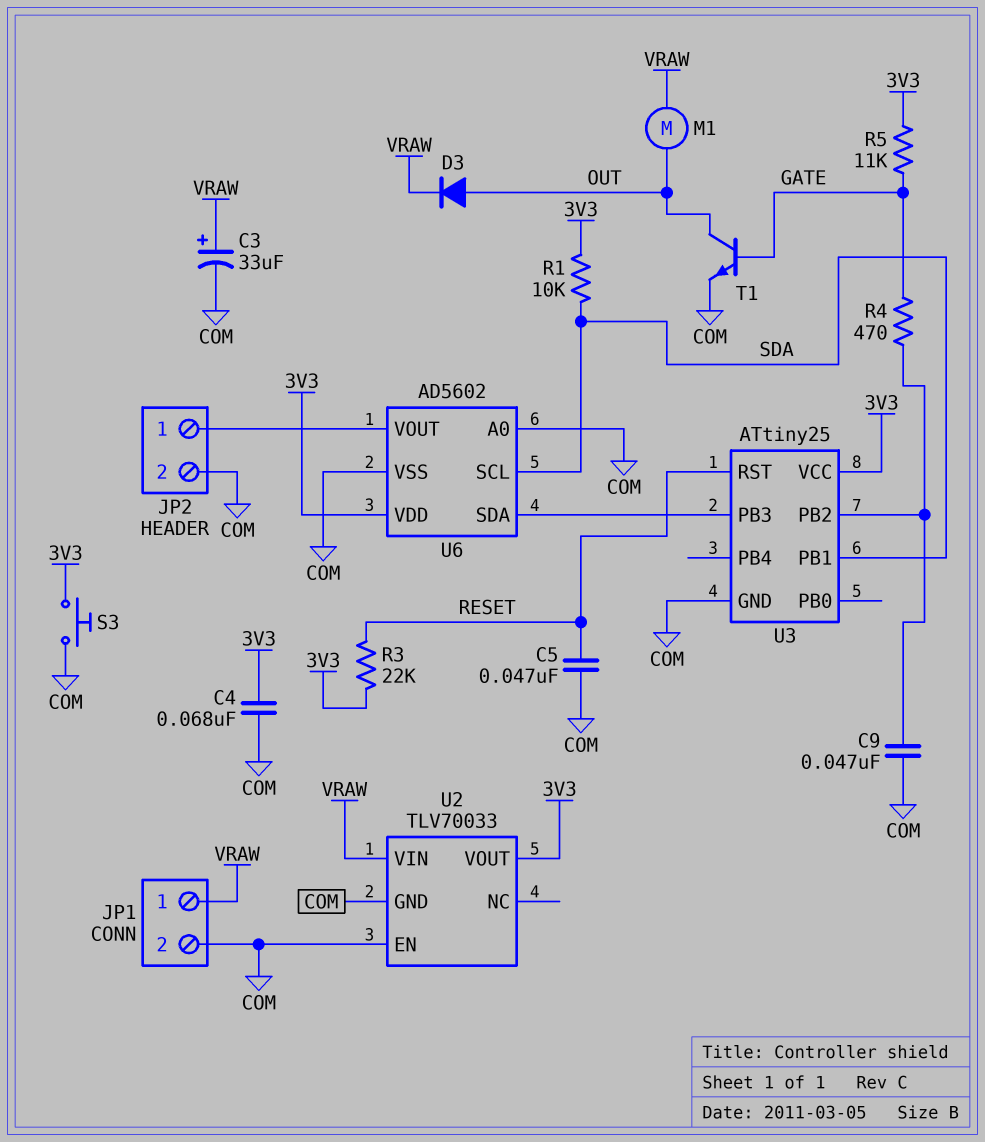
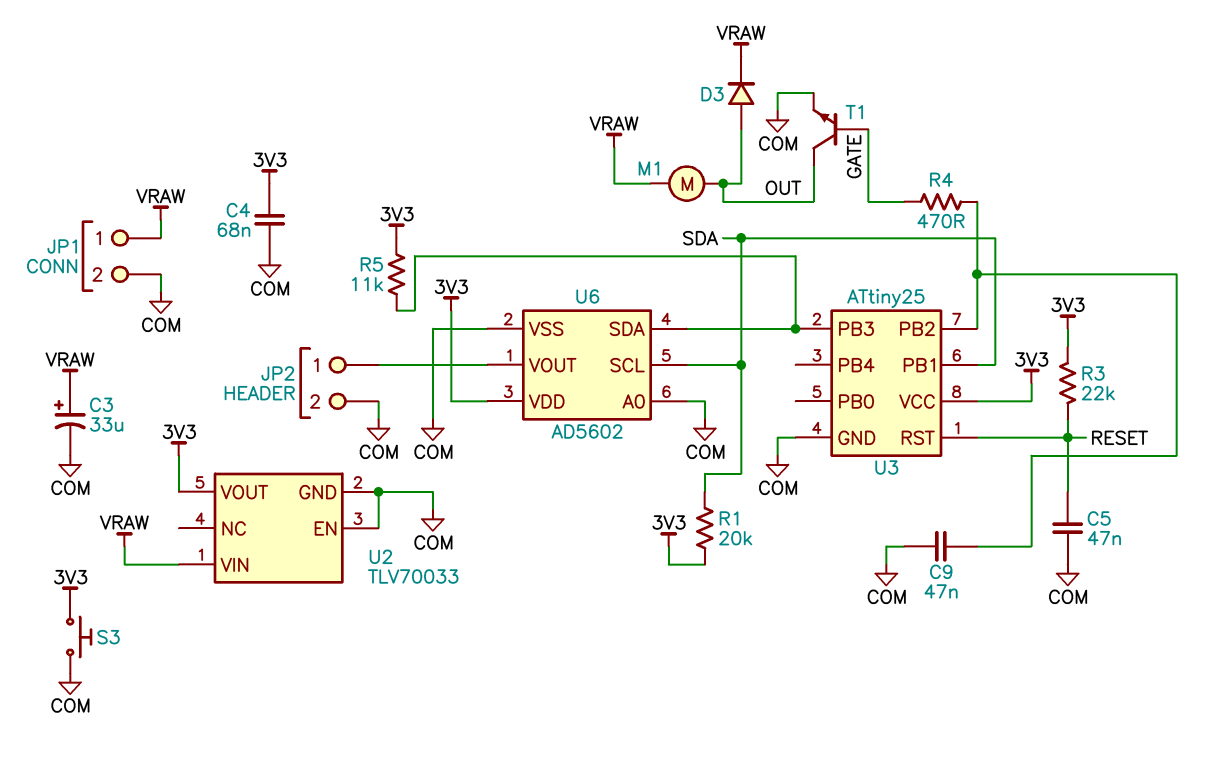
R1: 10k (3V3, SDA) -> 20k (3V3, SDA)
R5: 11k (3V3, GATE) -> 11k (3V3, U3/PB3)

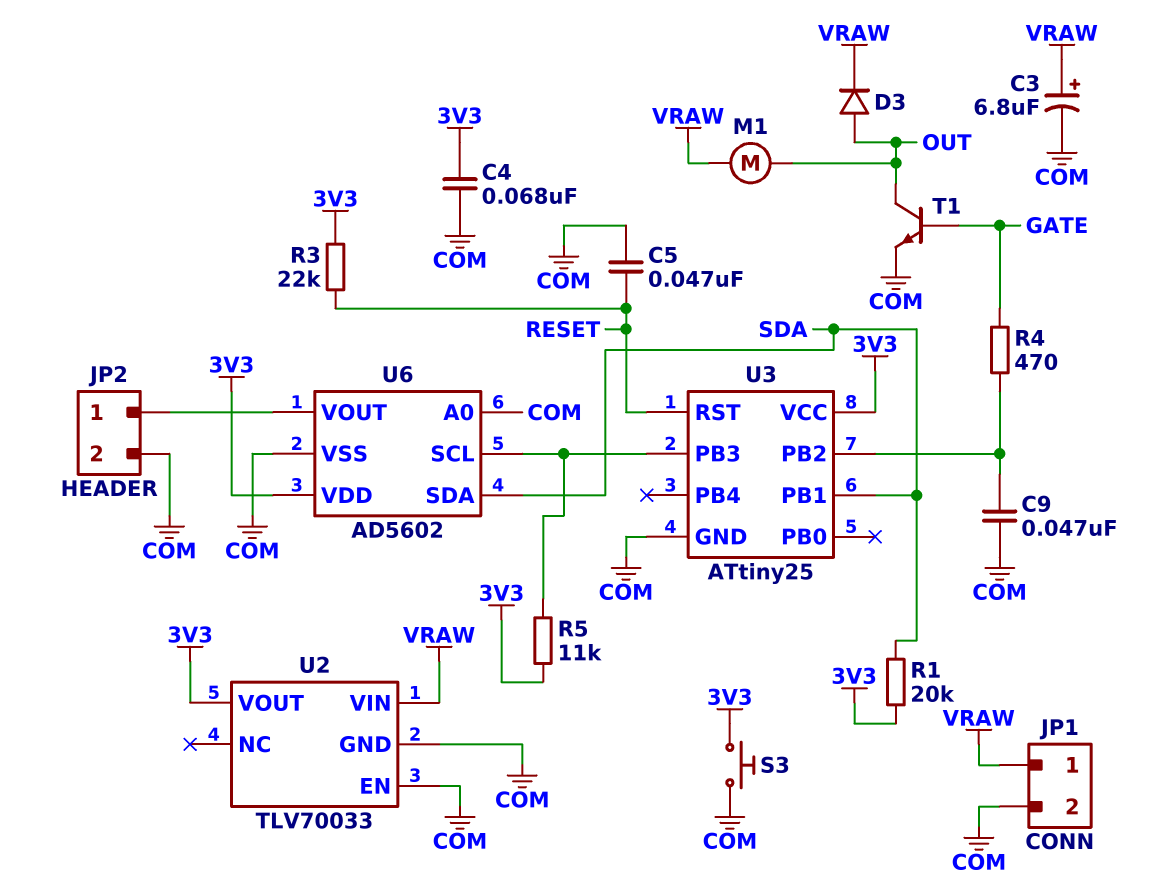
C3: 33uF (plus VRAW, minus COM) -> 6.8uF (plus VRAW, minus COM)
U6 pin SCL: SDA -> U3/PB3
U6 pin SDA: U3/PB3 -> SDA

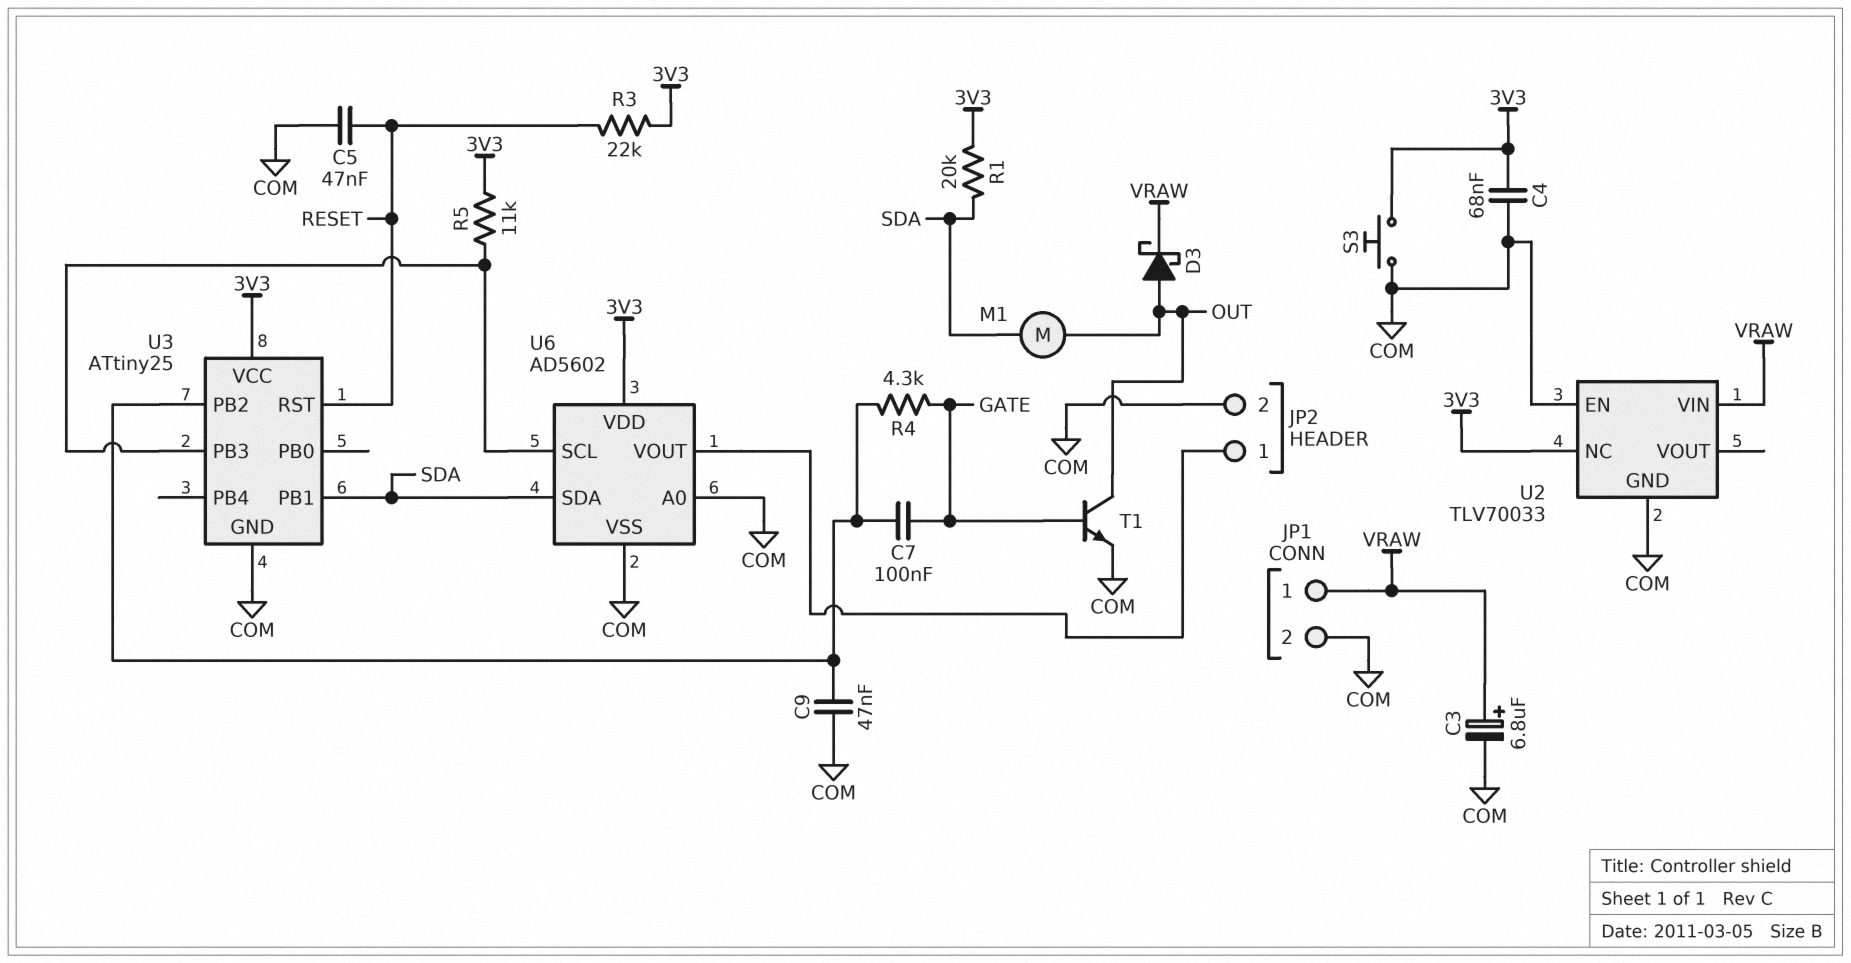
C7: none -> 100nF (GATE, U3/PB2)
D3: diode (A OUT, K VRAW) -> schottky (A OUT, K VRAW)
M1: motor (OUT, VRAW) -> motor (OUT, SDA)
R4: 470 (GATE, U3/PB2) -> 4.3k (GATE, U3/PB2)
U2 pin NC: none -> 3V3
U2 pin VOUT: 3V3 -> none

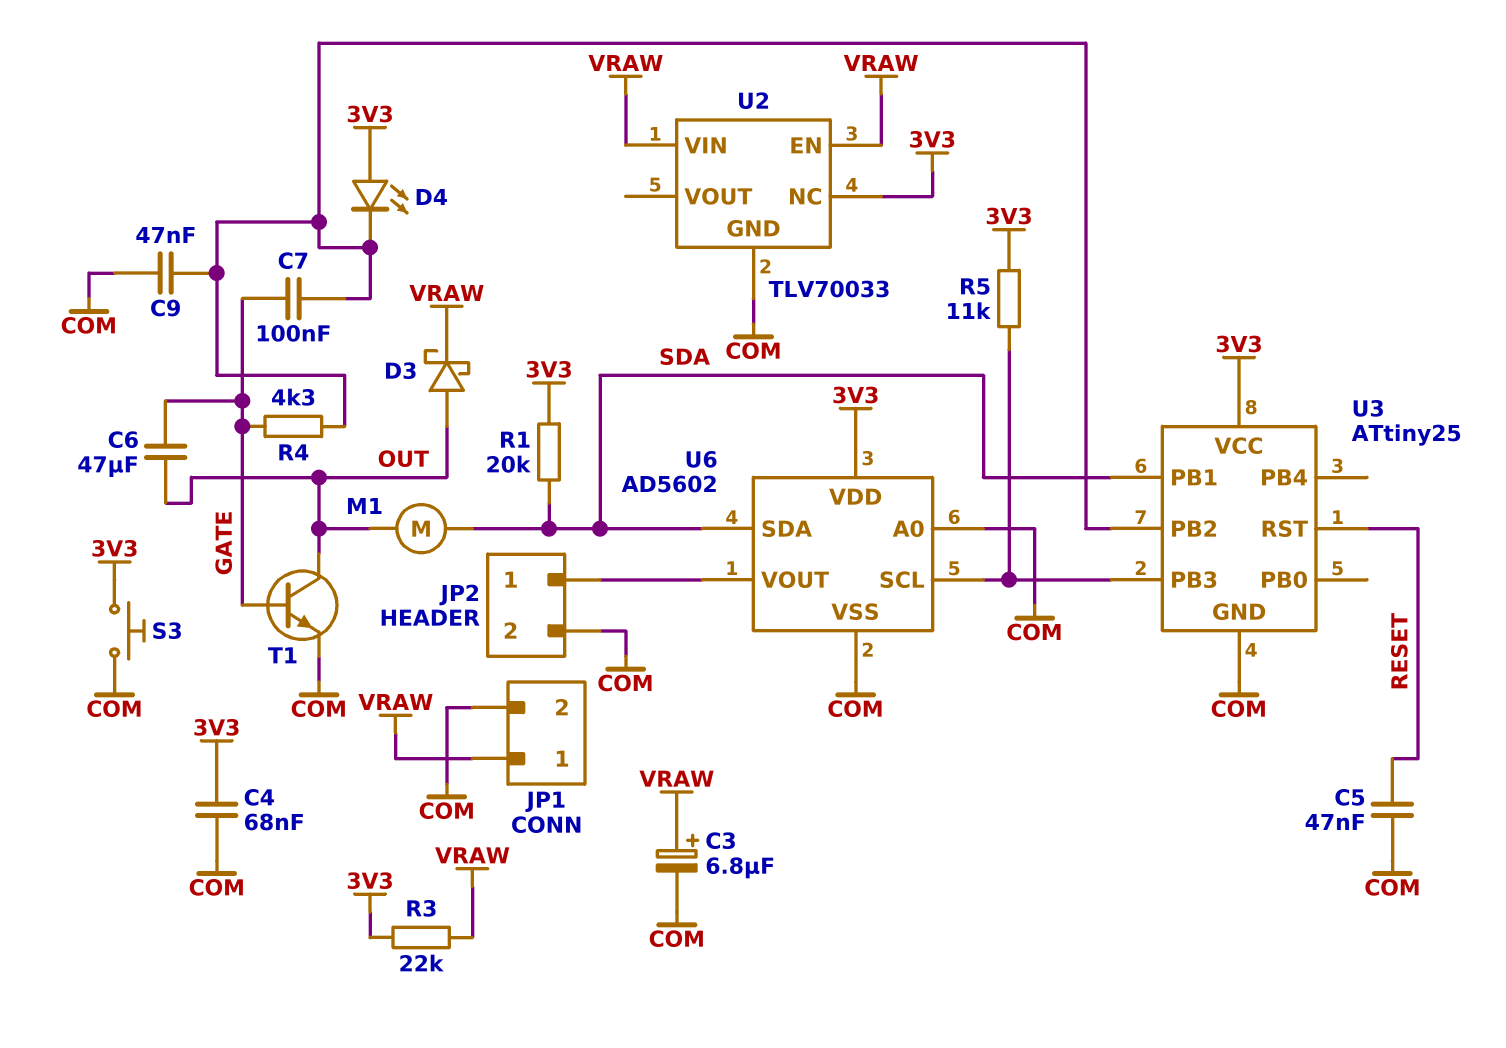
C6: none -> 47uF (GATE, OUT)
D4: none -> LED (A 3V3, K U3/PB2)
R3: 22k (3V3, RESET) -> 22k (3V3, VRAW)
U2 pin EN: COM -> VRAW

